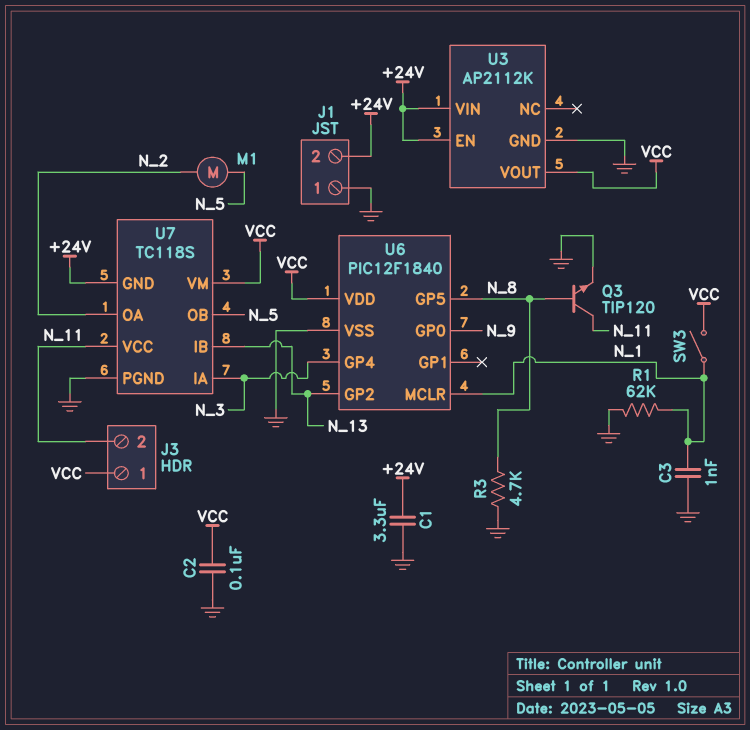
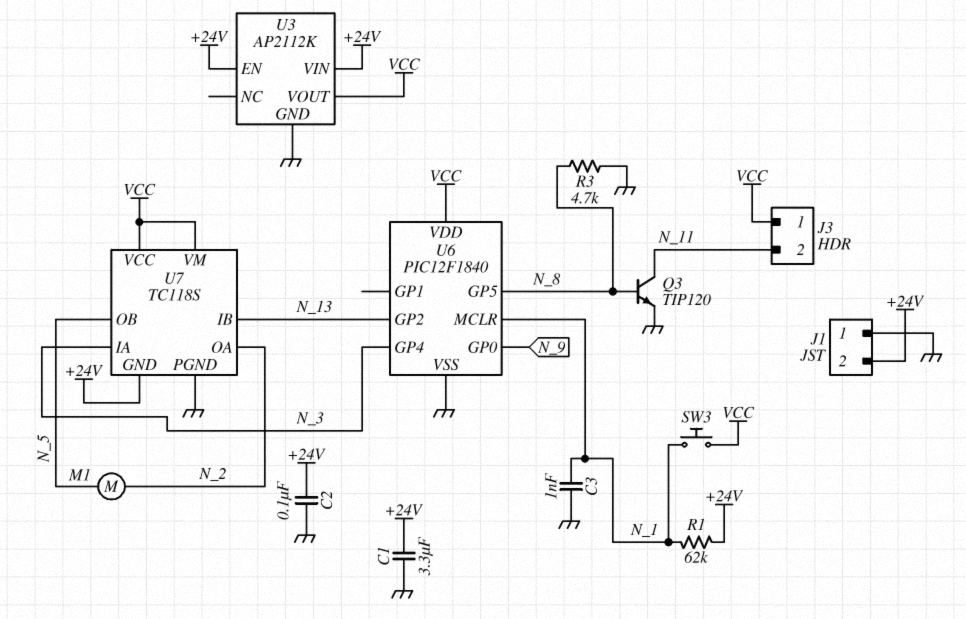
C2: 100nF (GND, VCC) -> 100nF (+24V, GND)
R1: 62k (GND, N_1) -> 62k (+24V, N_1)
SW3: switch (N_1, VCC) -> button (N_1, VCC)
U7 pin VCC: N_11 -> VCC

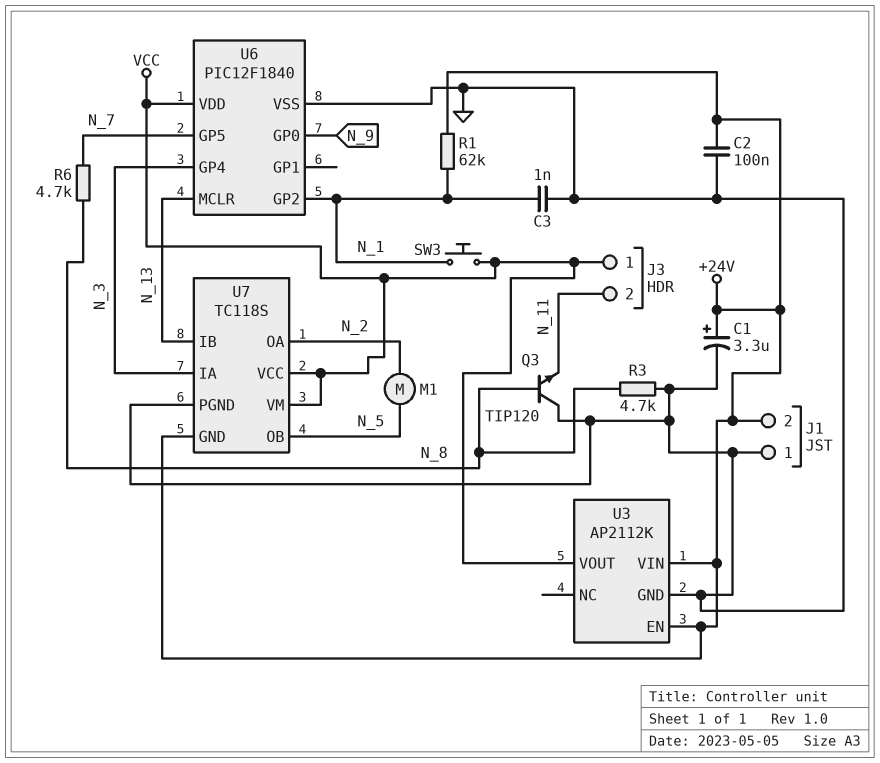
C1: 3.3uF (+24V, GND) -> 3.3uF (plus +24V, minus GND)
Q3: NPN TIP120 (B N_8, C N_11, E GND) -> NPN TIP120 (B N_8, C GND, E N_11)
R6: none -> 4.7k (N_7, N_8)
U6 pin GP2: N_13 -> N_1
U6 pin GP5: N_8 -> N_7
U6 pin MCLR: N_1 -> N_13

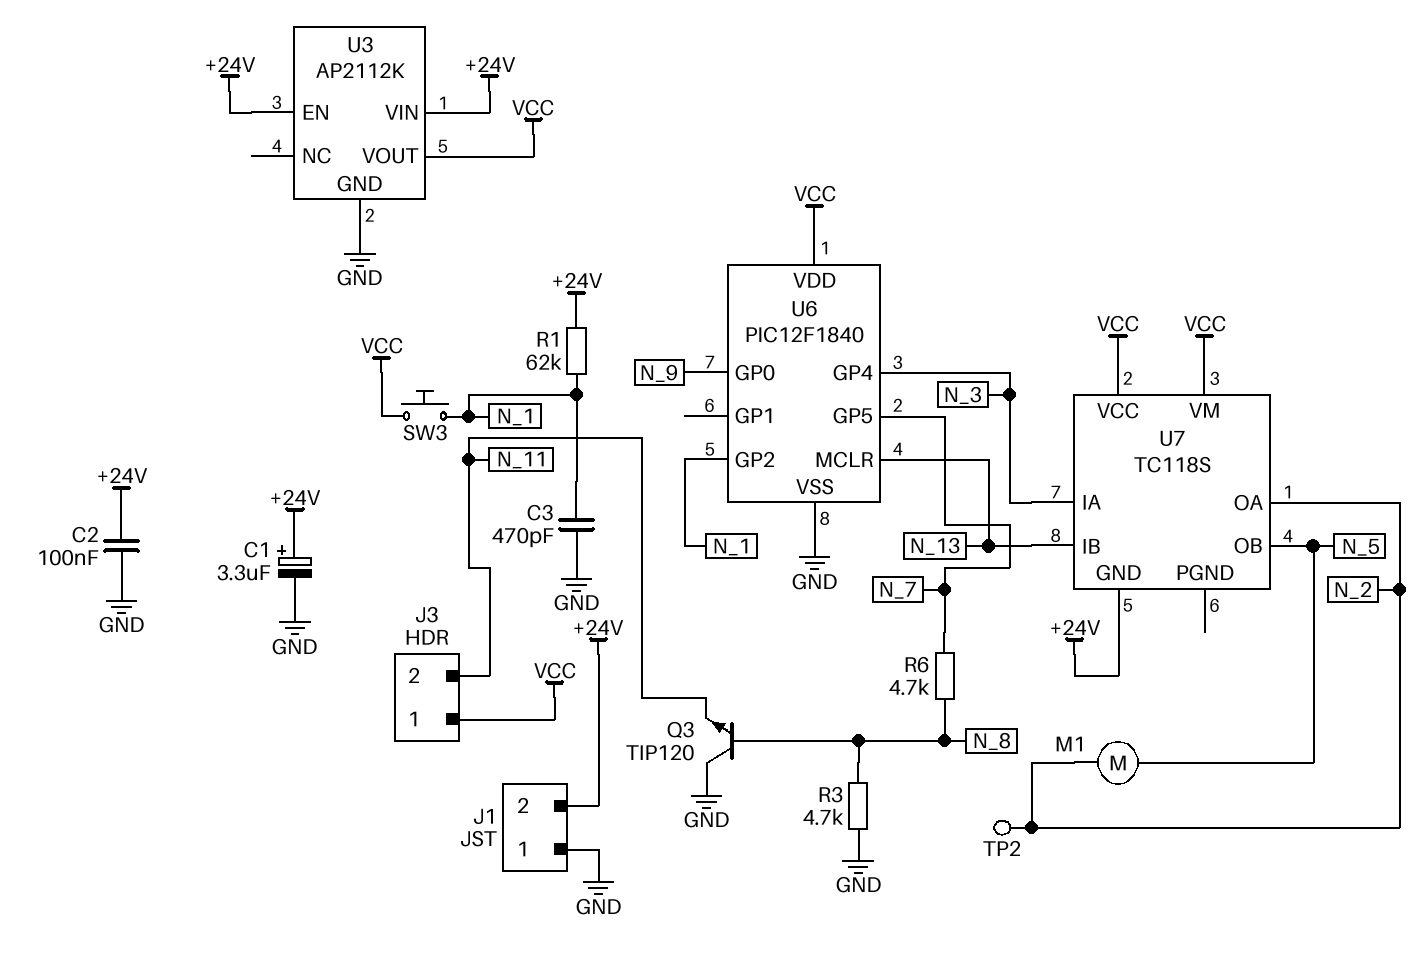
C3: 1nF (GND, N_1) -> 470pF (GND, N_1)
TP2: none -> test point (N_2)
U7 pin PGND: GND -> none

